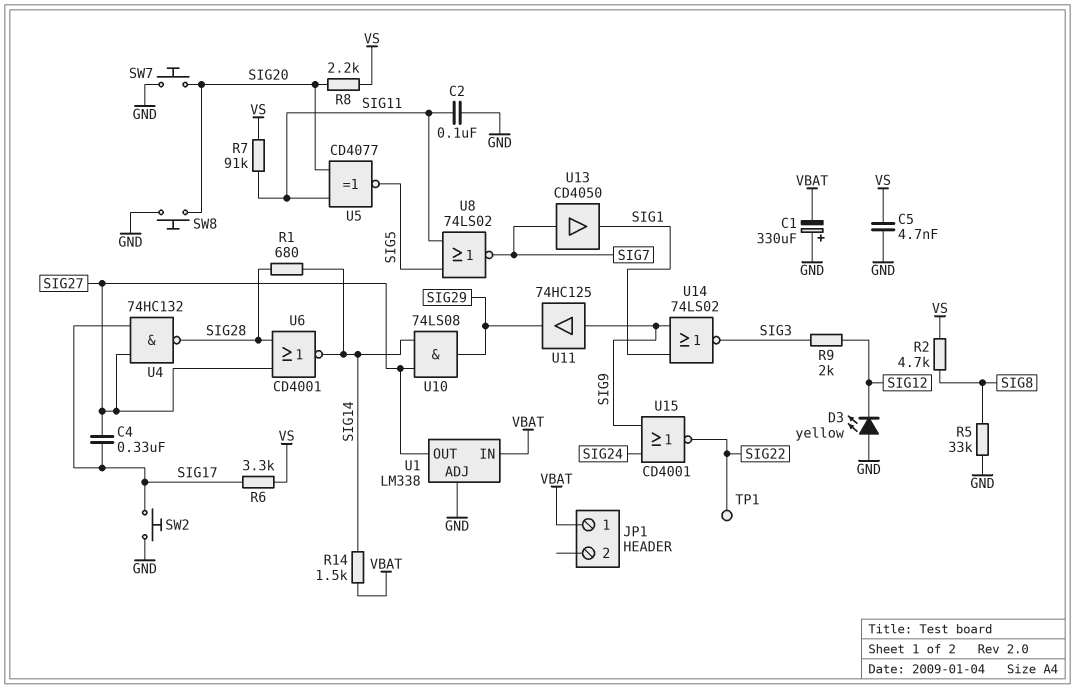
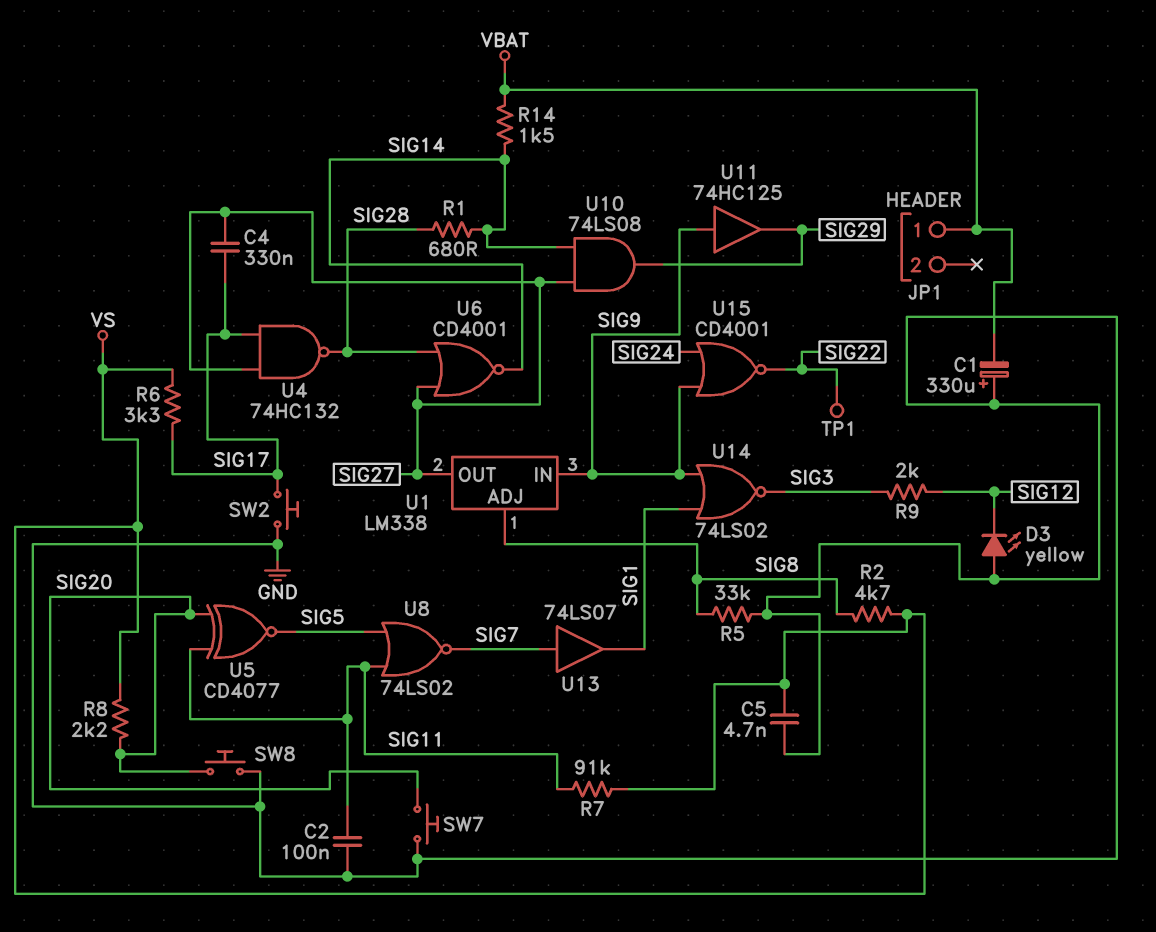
U1 pin ADJ: GND -> SIG8
U1 pin IN: VBAT -> SIG9
U13: buffer CD4050 (in SIG7, out SIG1) -> buffer 74LS07 (in SIG7, out SIG1)

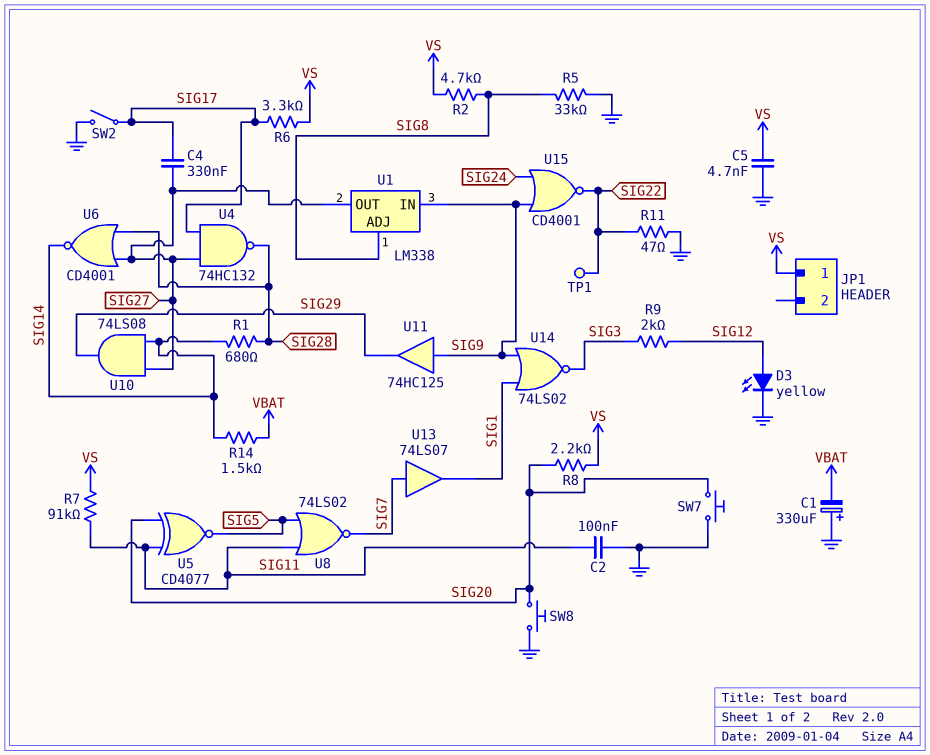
D3: LED yellow (A GND, K SIG12) -> LED yellow (A SIG12, K GND)
JP1 pin 1: VBAT -> VS
R11: none -> 47 (GND, SIG22)
SW2: button (GND, SIG17) -> switch (GND, SIG17)

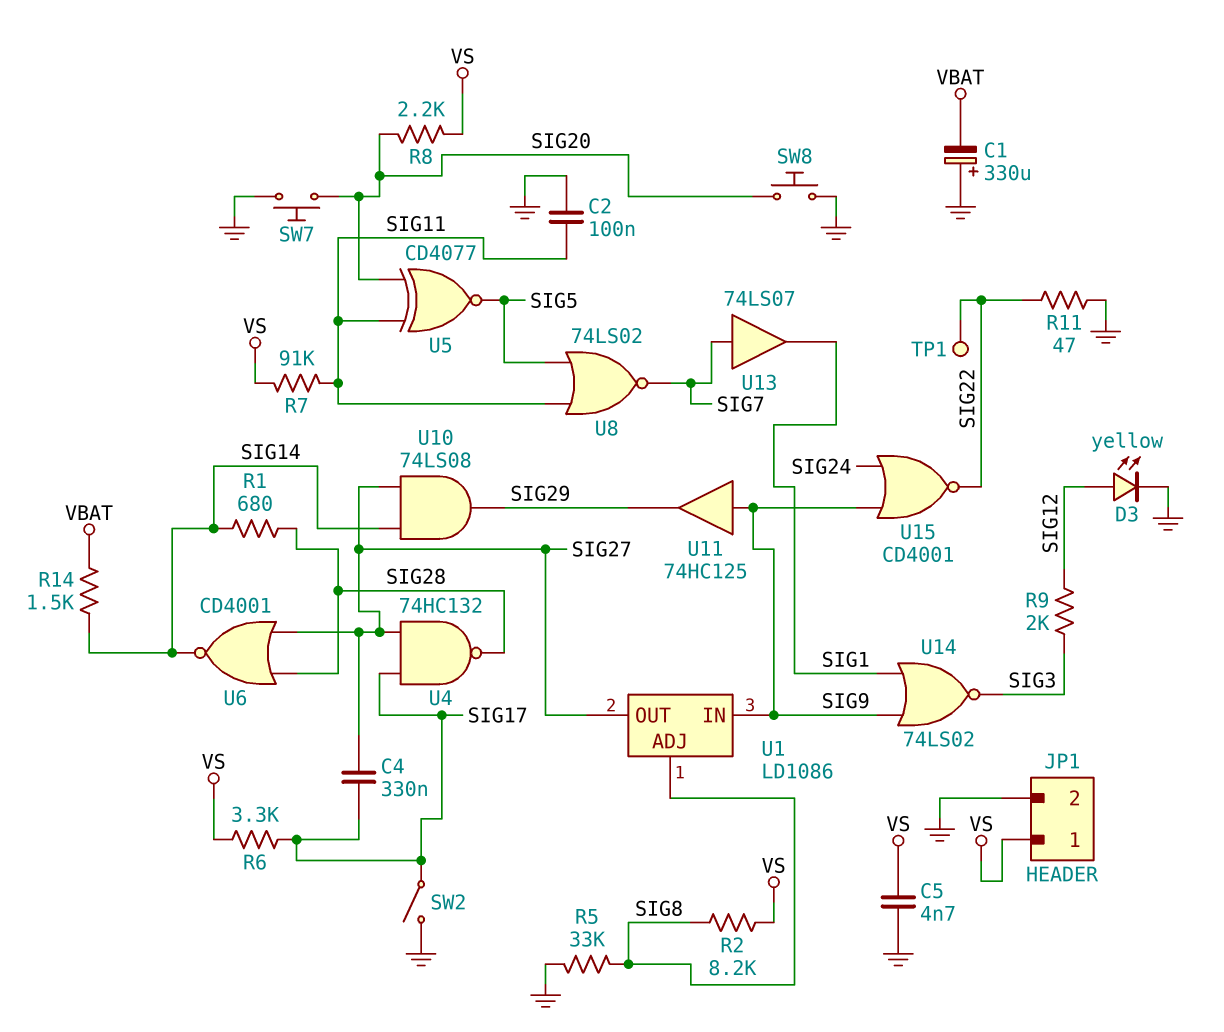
JP1 pin 2: none -> GND
R2: 4.7k (SIG8, VS) -> 8.2k (SIG8, VS)
U1: LM338 -> LD1086

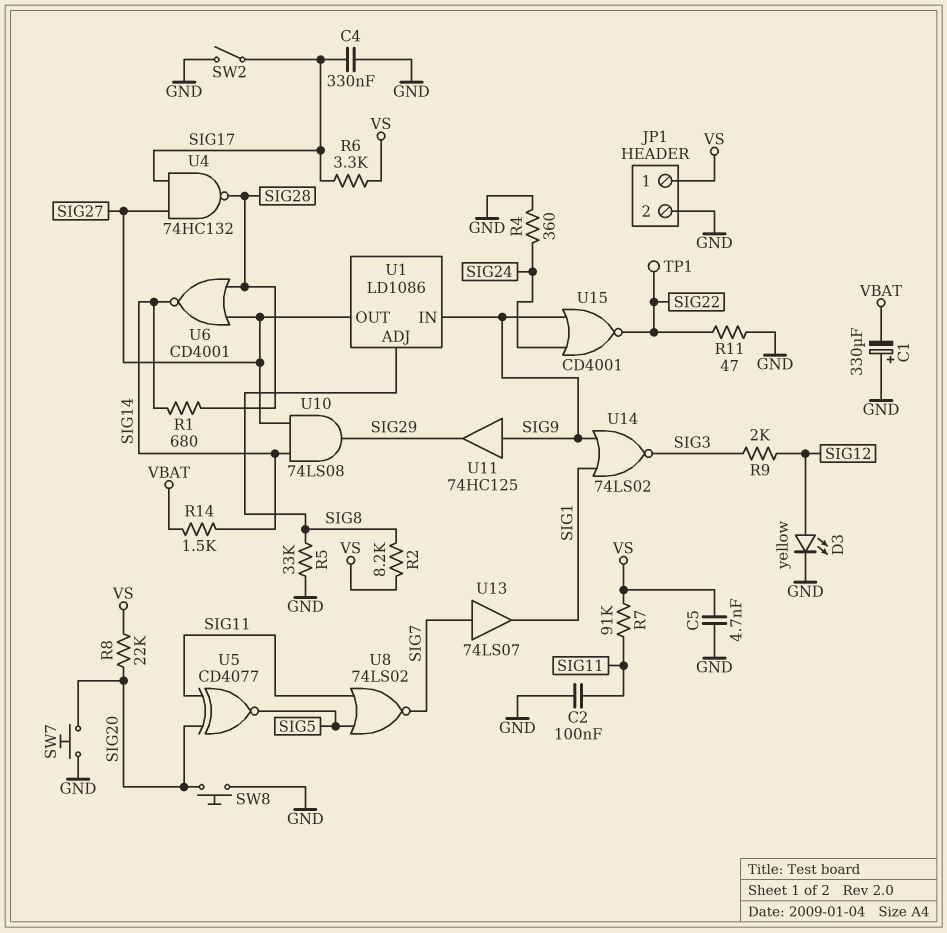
C4: 330nF (SIG17, SIG27) -> 330nF (GND, SIG17)
R4: none -> 360 (GND, SIG24)
R8: 2.2k (SIG20, VS) -> 22k (SIG20, VS)

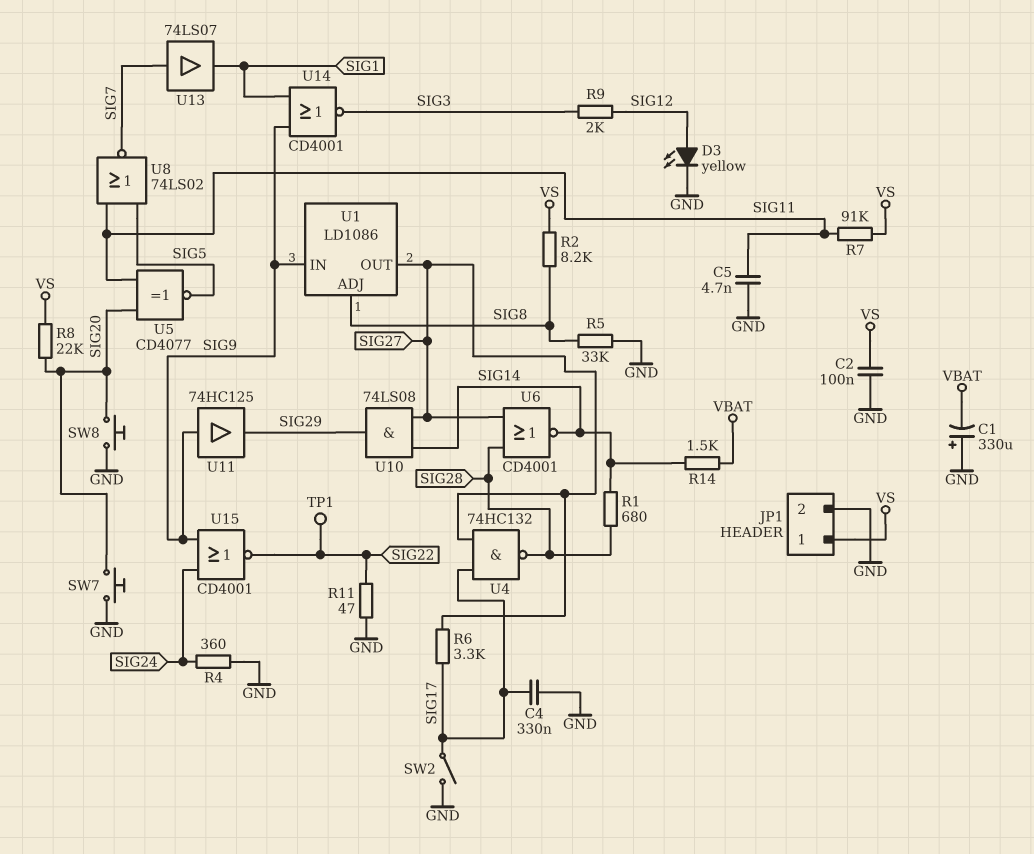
C2: 100nF (GND, SIG11) -> 100nF (GND, VS)
C5: 4.7nF (GND, VS) -> 4.7nF (GND, SIG11)
R6: 3.3k (SIG17, VS) -> 3.3k (SIG17, SIG27)
U14: NOR 74LS02 (in SIG1, in SIG9, out SIG3) -> NOR CD4001 (in SIG1, in SIG9, out SIG3)

